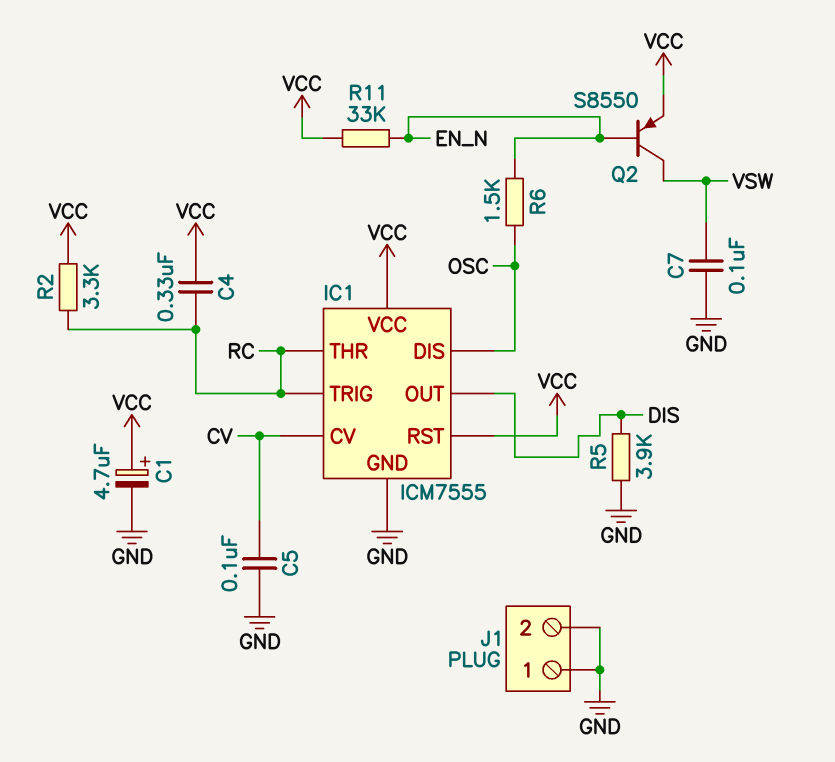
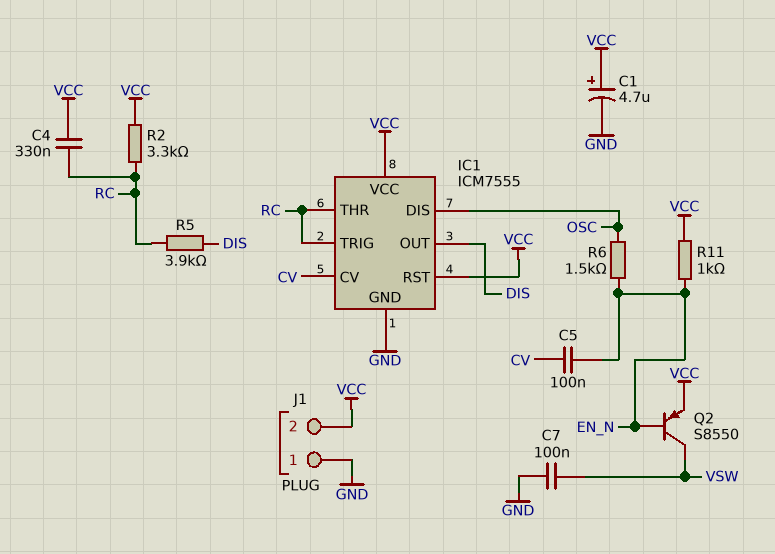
C5: 100nF (CV, GND) -> 100nF (CV, EN_N)
J1 pin 2: GND -> VCC
R5: 3.9k (DIS, GND) -> 3.9k (DIS, RC)
R11: 33k (EN_N, VCC) -> 1k (EN_N, VCC)

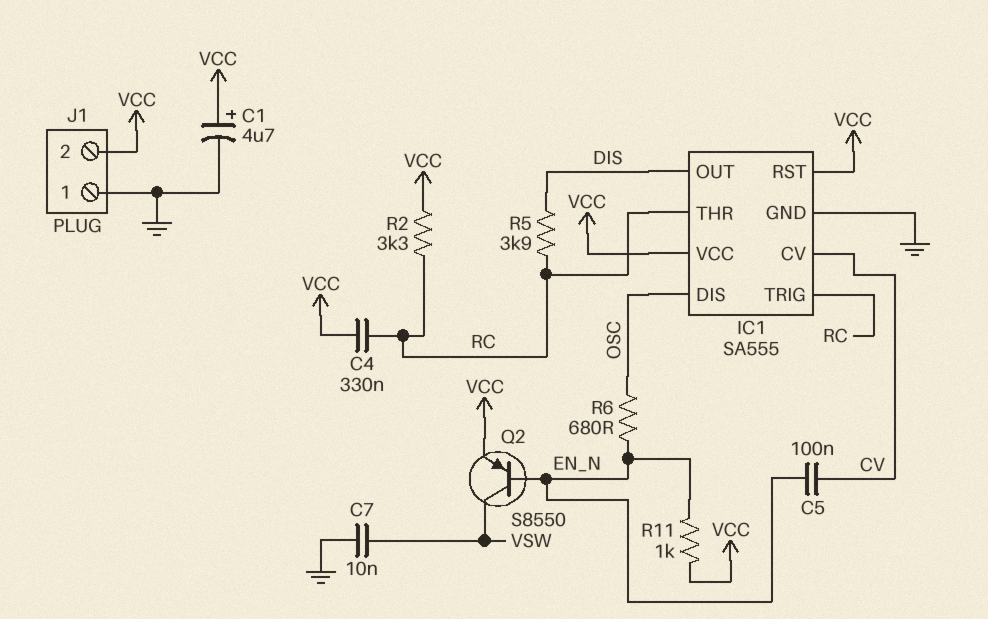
C7: 100nF (GND, VSW) -> 10nF (GND, VSW)
IC1: ICM7555 -> SA555
R6: 1.5k (EN_N, OSC) -> 680 (EN_N, OSC)

